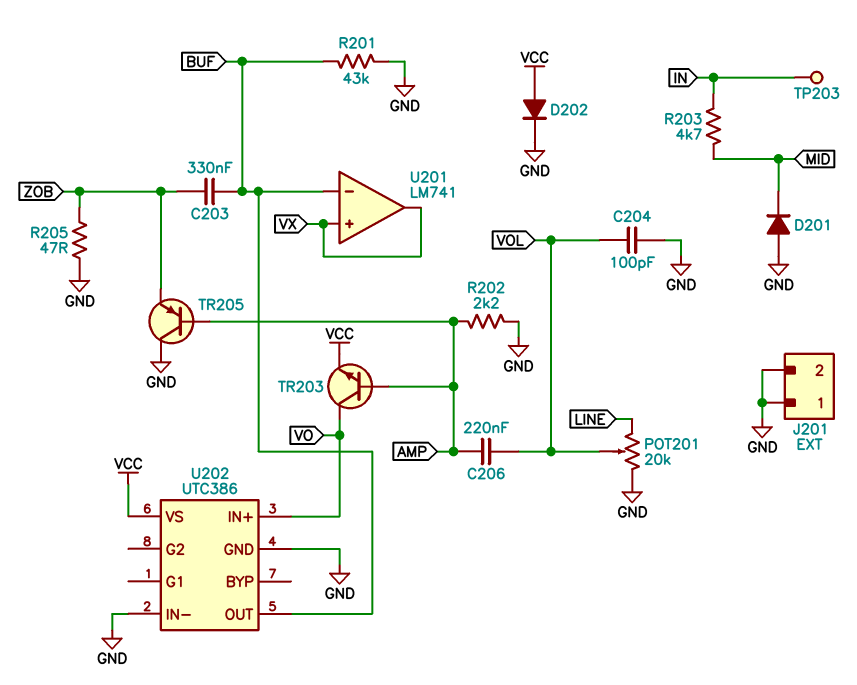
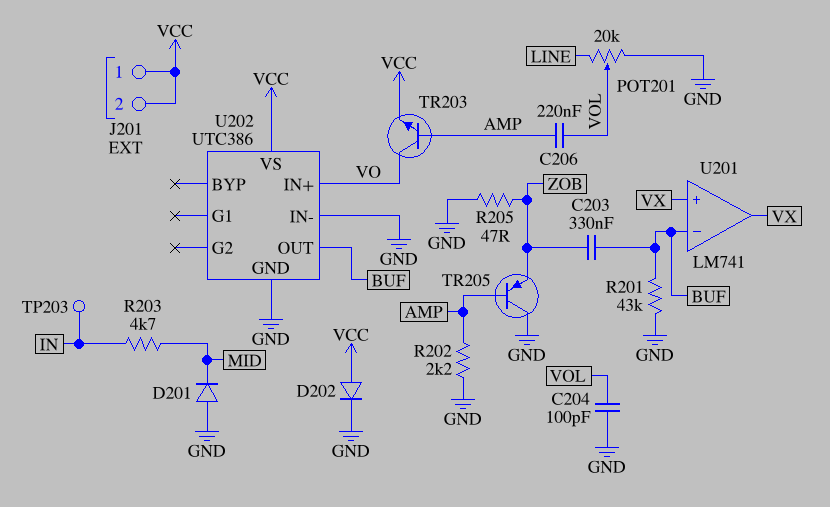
J201 pin 1: GND -> VCC
J201 pin 2: GND -> VCC

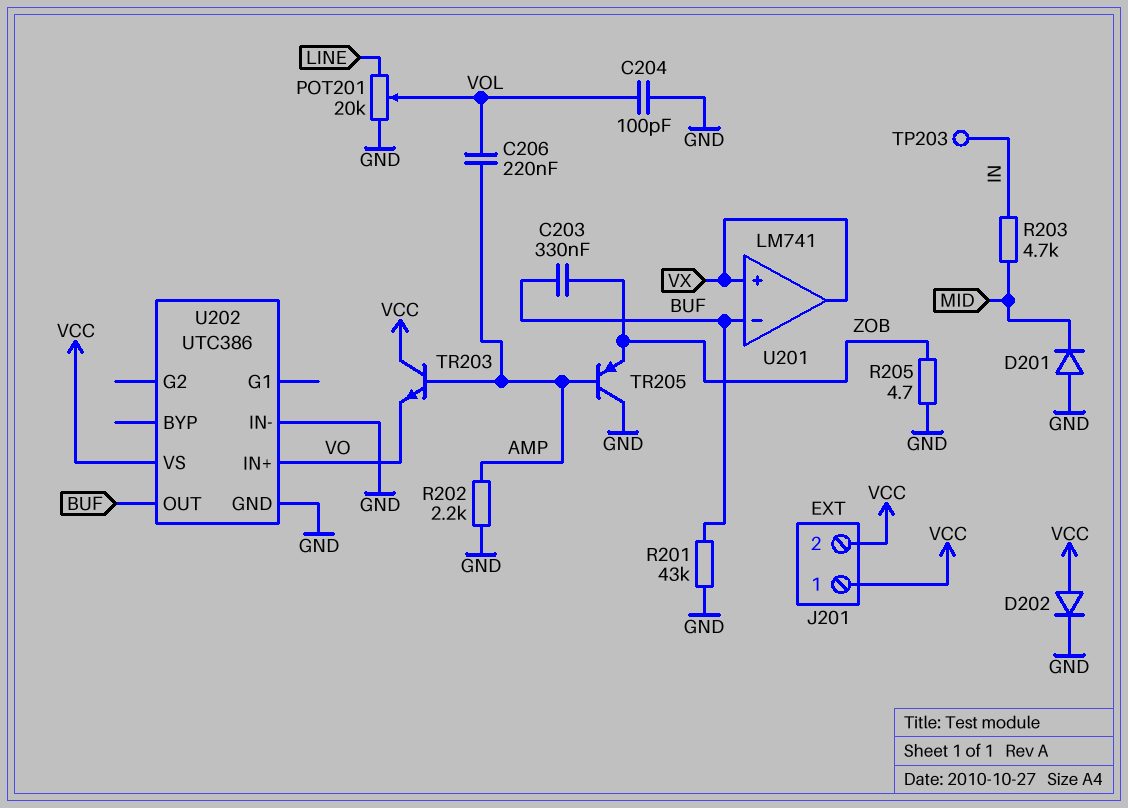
R205: 47 (GND, ZOB) -> 4.7 (GND, ZOB)
TR203: NPN (B AMP, C VO, E VCC) -> NPN (B AMP, C VCC, E VO)

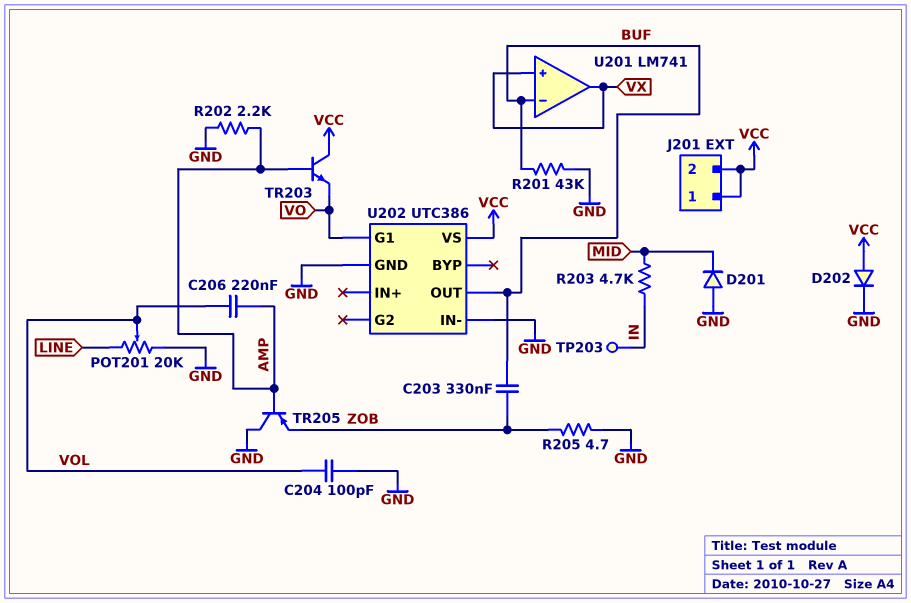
U202 pin G1: none -> VO
U202 pin IN+: VO -> none

